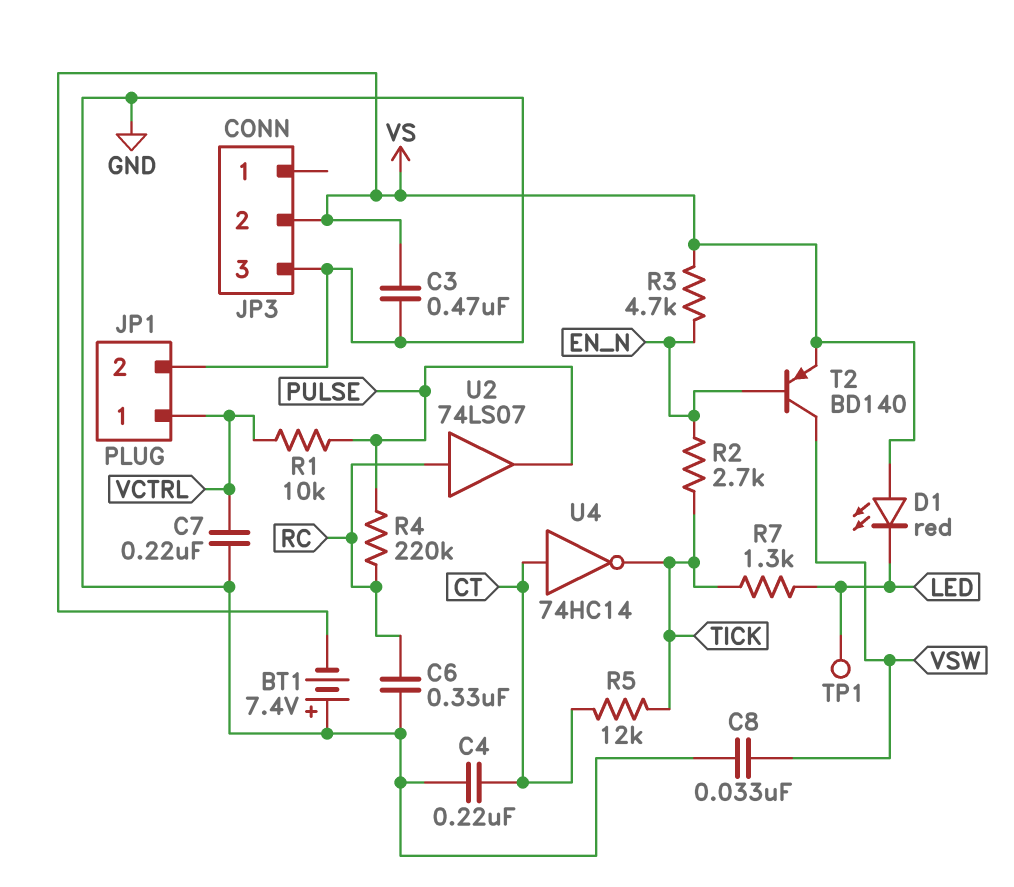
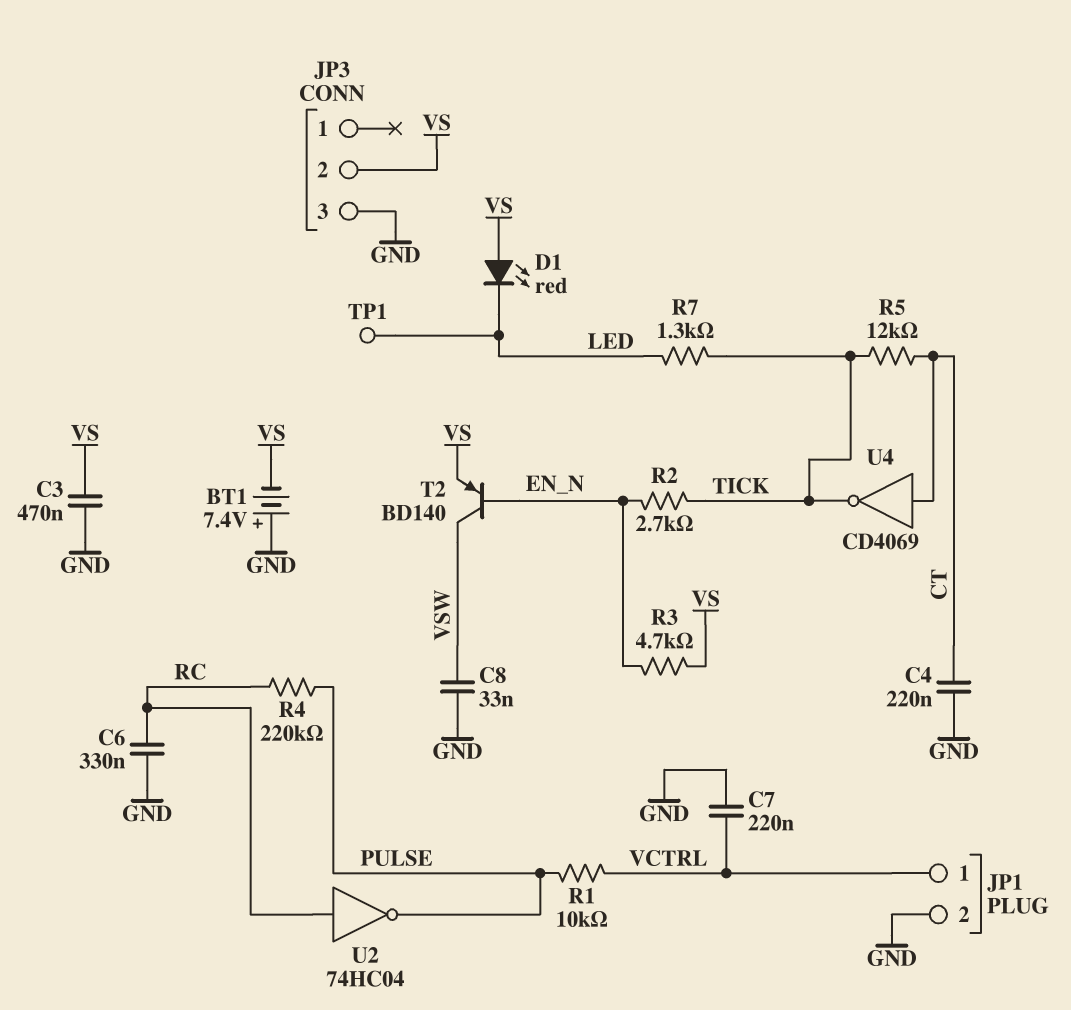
U2: buffer 74LS07 (in RC, out PULSE) -> NOT 74HC04 (in RC, out PULSE)
U4: NOT 74HC14 (in CT, out TICK) -> NOT CD4069 (in CT, out TICK)

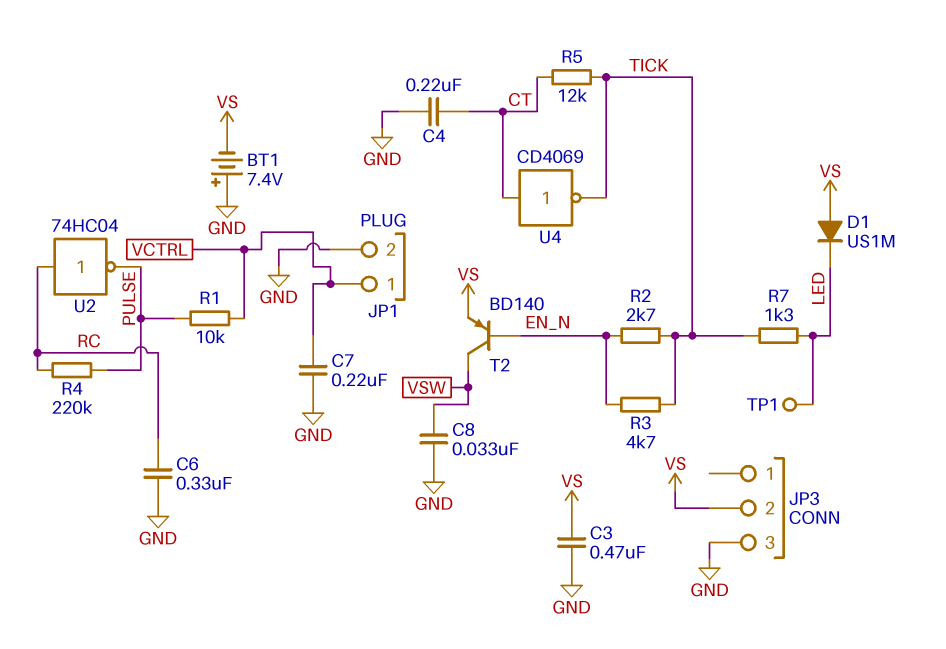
D1: LED red (A VS, K LED) -> diode US1M (A VS, K LED)
R3: 4.7k (EN_N, VS) -> 4.7k (EN_N, TICK)

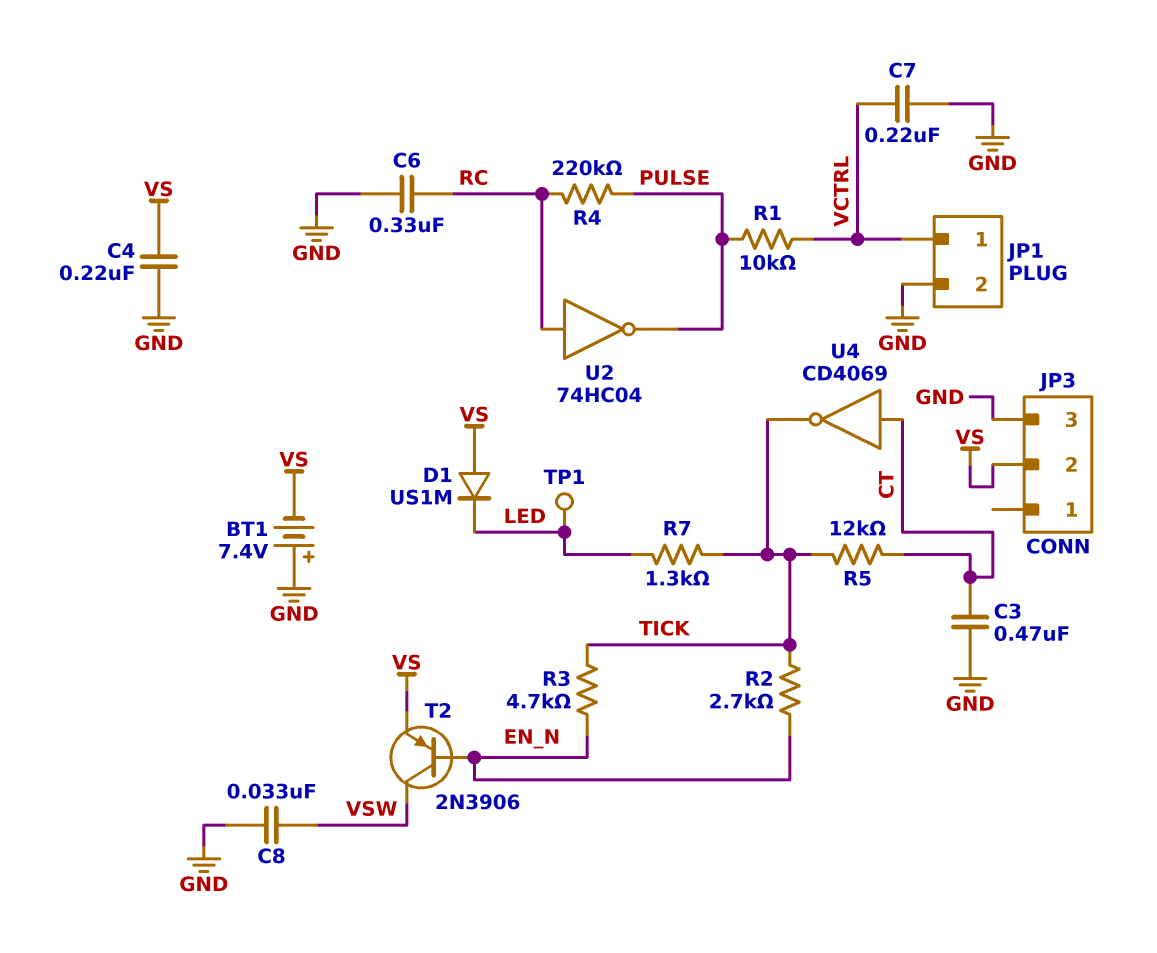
C3: 470nF (GND, VS) -> 470nF (CT, GND)
C4: 220nF (CT, GND) -> 220nF (GND, VS)
T2: PNP BD140 (B EN_N, C VSW, E VS) -> PNP 2N3906 (B EN_N, C VSW, E VS)

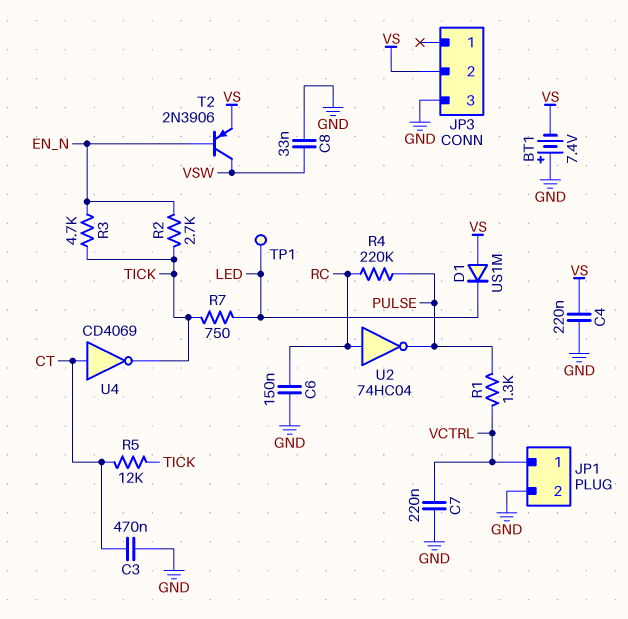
C6: 330nF (GND, RC) -> 150nF (GND, RC)
R1: 10k (PULSE, VCTRL) -> 1.3k (PULSE, VCTRL)
R7: 1.3k (LED, TICK) -> 750 (LED, TICK)

